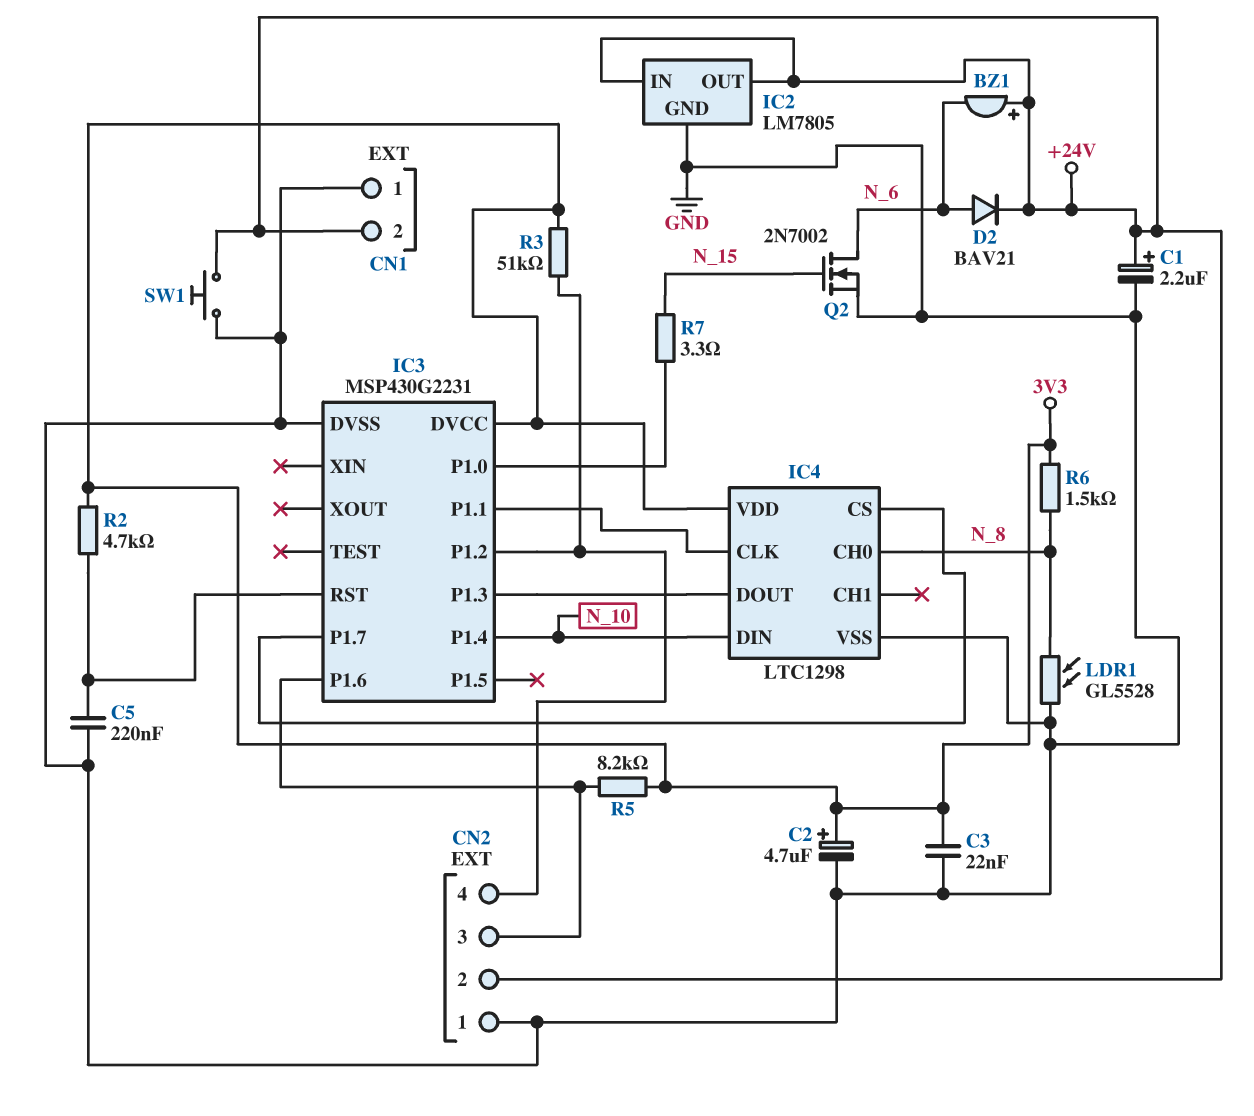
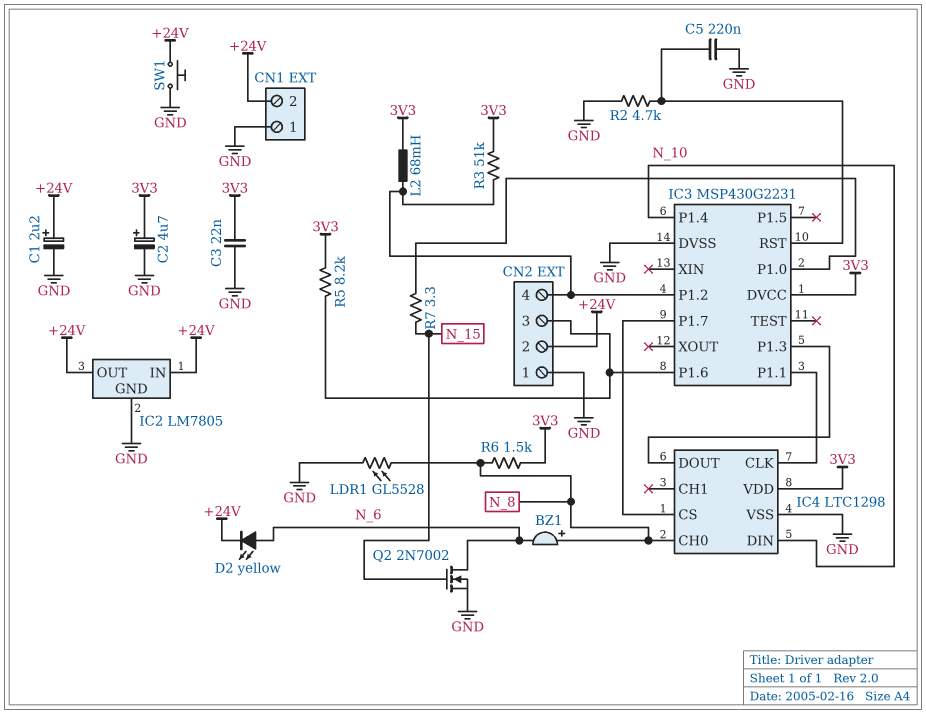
BZ1: buzzer (plus +24V, minus N_6) -> buzzer (plus N_8, minus N_6)
D2: diode BAV21 (A N_6, K +24V) -> LED yellow (A N_6, K +24V)
L2: none -> 68mH (3V3, CN2/4)
R2: 4.7k (3V3, IC3/RST) -> 4.7k (GND, IC3/RST)

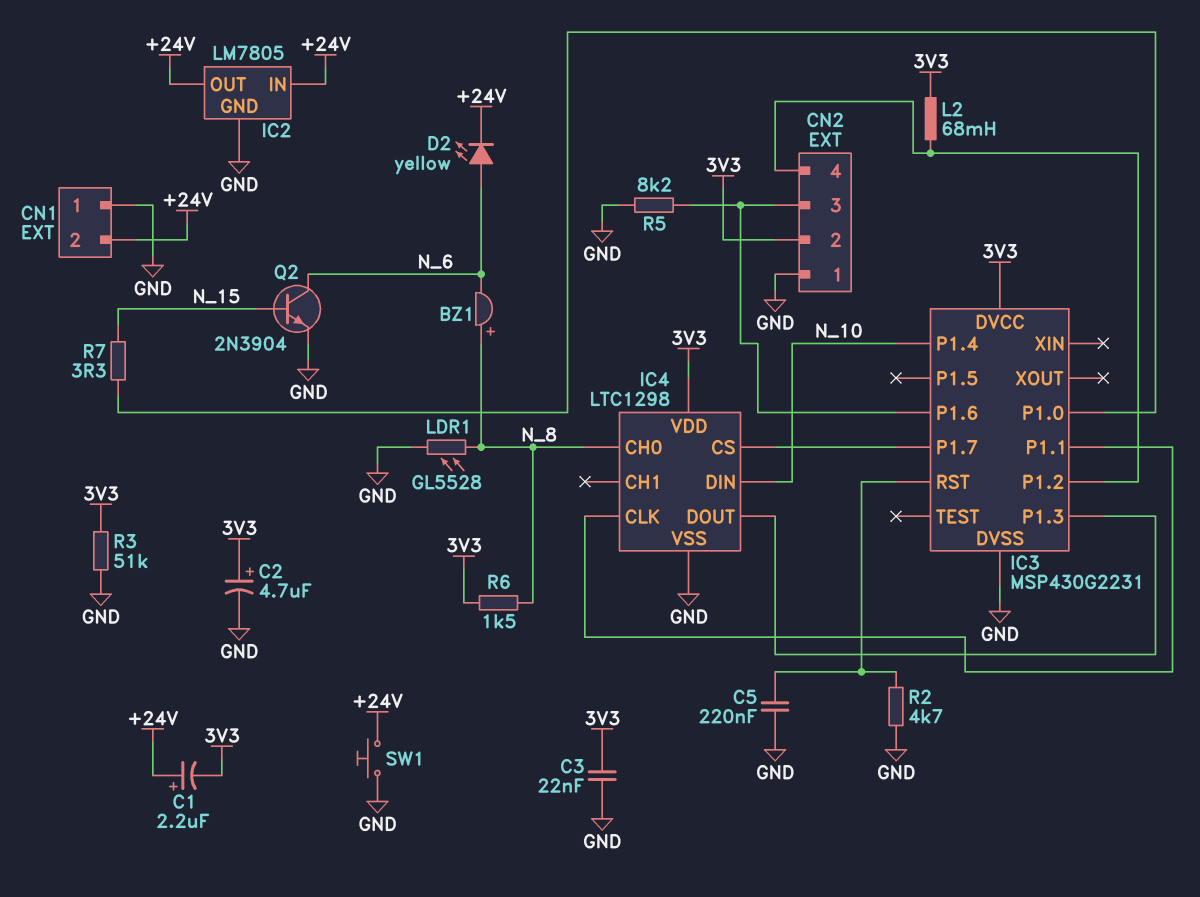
C1: 2.2uF (plus +24V, minus GND) -> 2.2uF (plus +24V, minus 3V3)
CN2 pin 2: +24V -> 3V3
Q2: NMOS 2N7002 (G N_15, D N_6, S GND) -> NPN 2N3904 (B N_15, C N_6, E GND)
R3: 51k (3V3, CN2/4) -> 51k (3V3, GND)
R5: 8.2k (3V3, CN2/3) -> 8.2k (CN2/3, GND)

